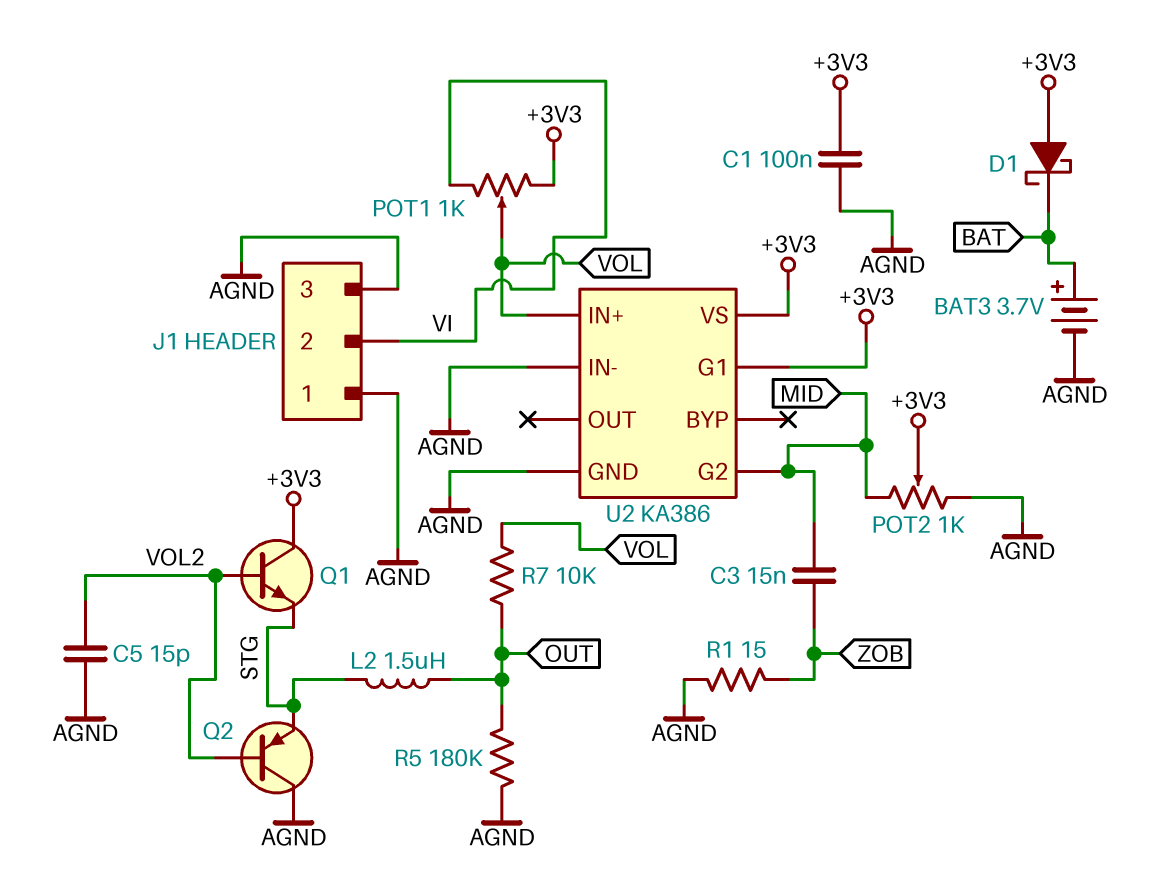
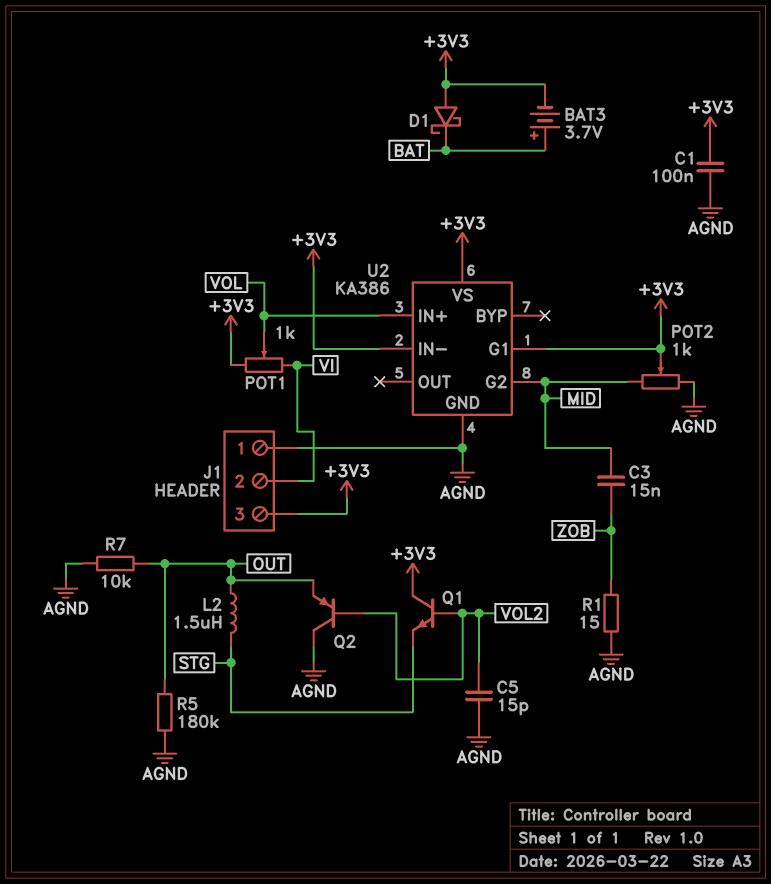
BAT3: 3.7V (plus BAT, minus AGND) -> 3.7V (plus BAT, minus +3V3)
J1 pin 3: AGND -> +3V3
Q2: PNP (B VOL2, C AGND, E STG) -> PNP (B VOL2, C AGND, E OUT)
R7: 10k (OUT, VOL) -> 10k (AGND, OUT)
U2 pin IN-: AGND -> +3V3

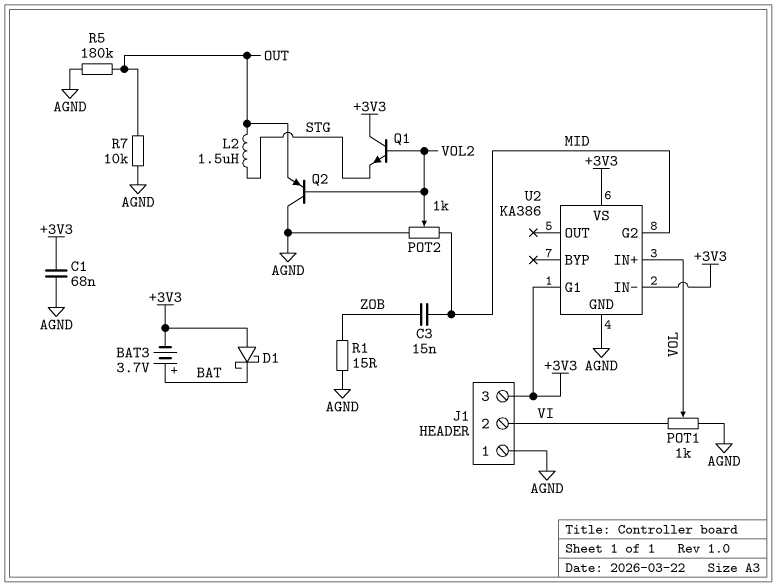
C1: 100nF (+3V3, AGND) -> 68nF (+3V3, AGND)
C5: 15pF (AGND, VOL2) -> none
POT1: 1k (+3V3, VI, wiper VOL) -> 1k (AGND, VI, wiper VOL)
POT2: 1k (AGND, MID, wiper +3V3) -> 1k (AGND, MID, wiper VOL2)

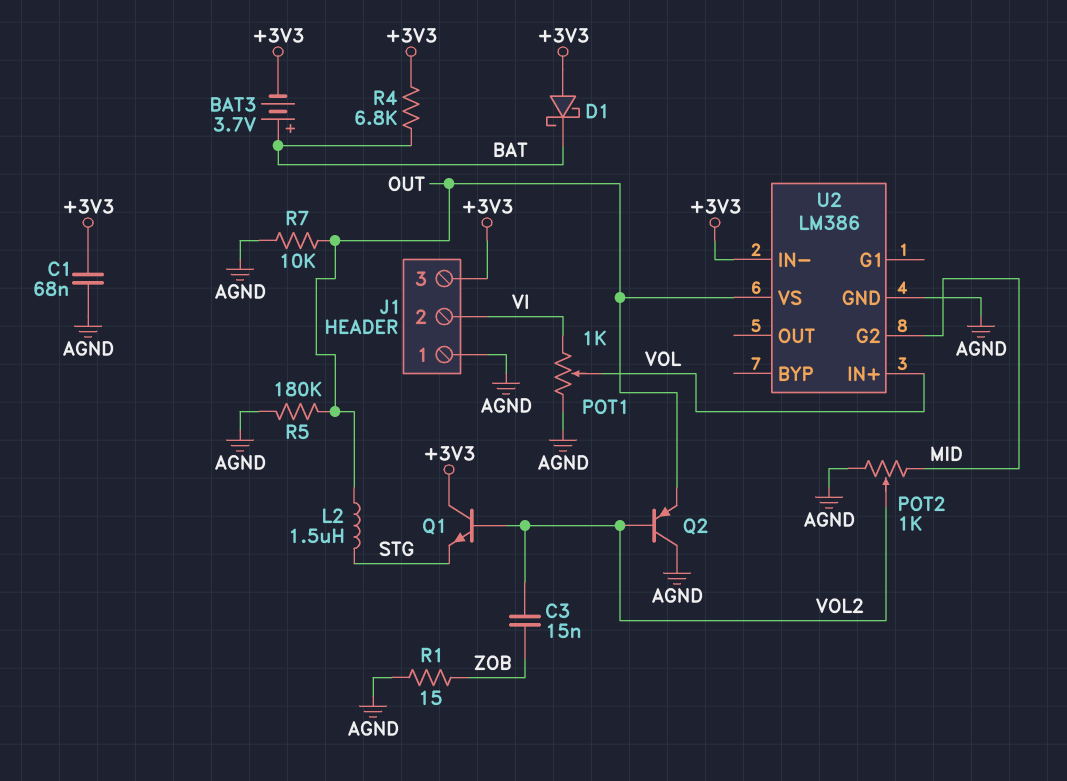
C3: 15nF (MID, ZOB) -> 15nF (VOL2, ZOB)
R4: none -> 6.8k (+3V3, BAT)
U2: KA386 -> LM386
U2 pin G1: +3V3 -> none
U2 pin VS: +3V3 -> OUT

